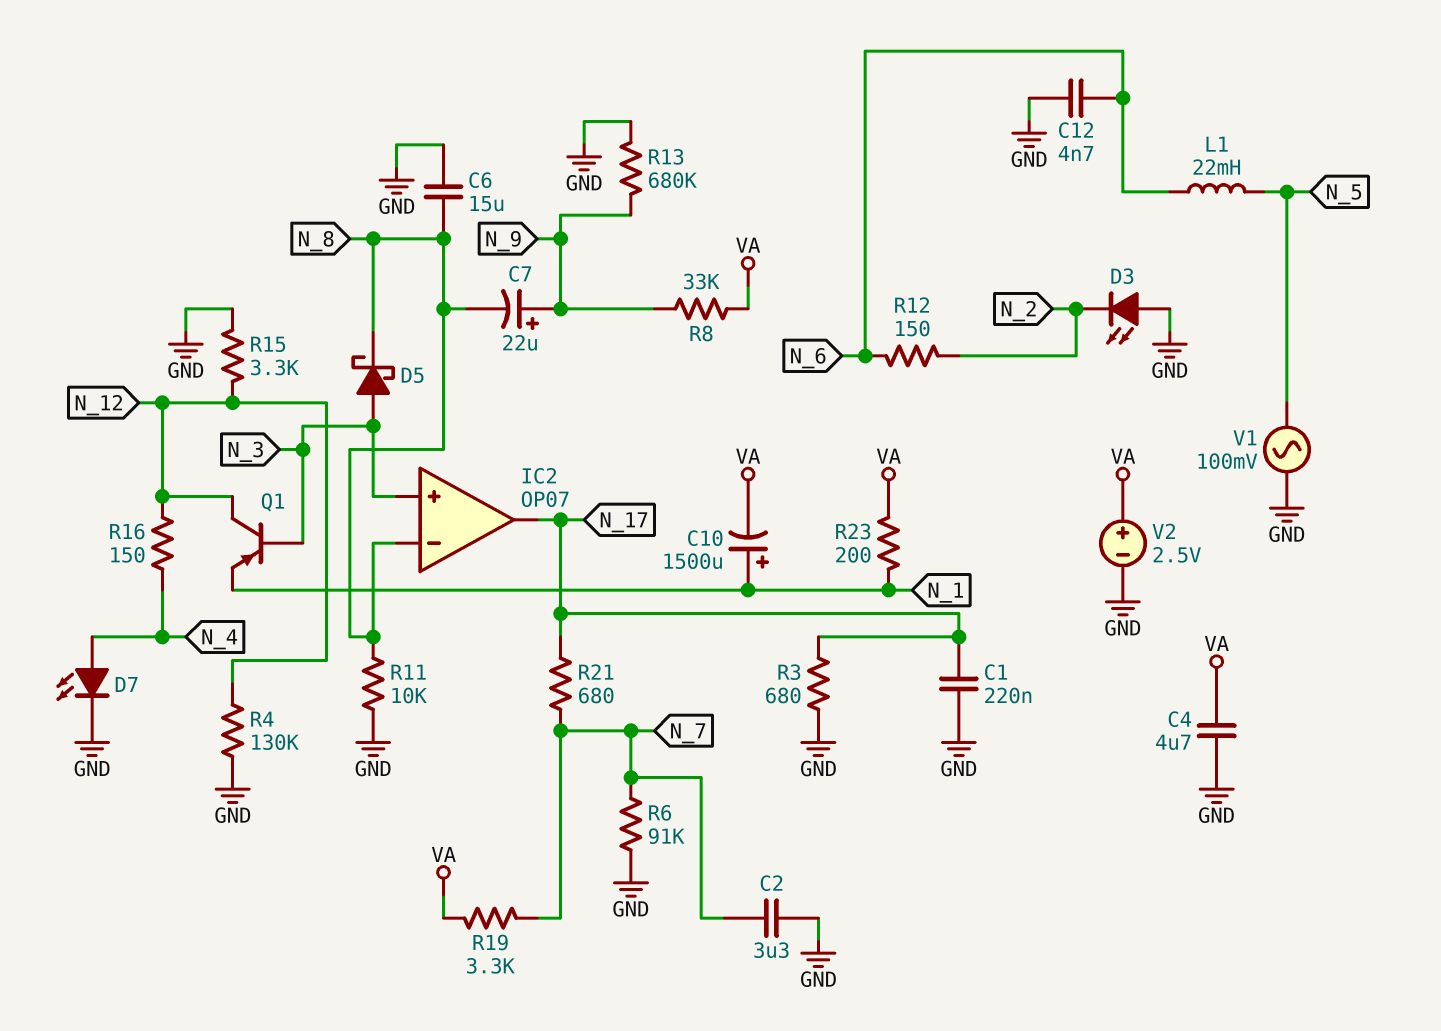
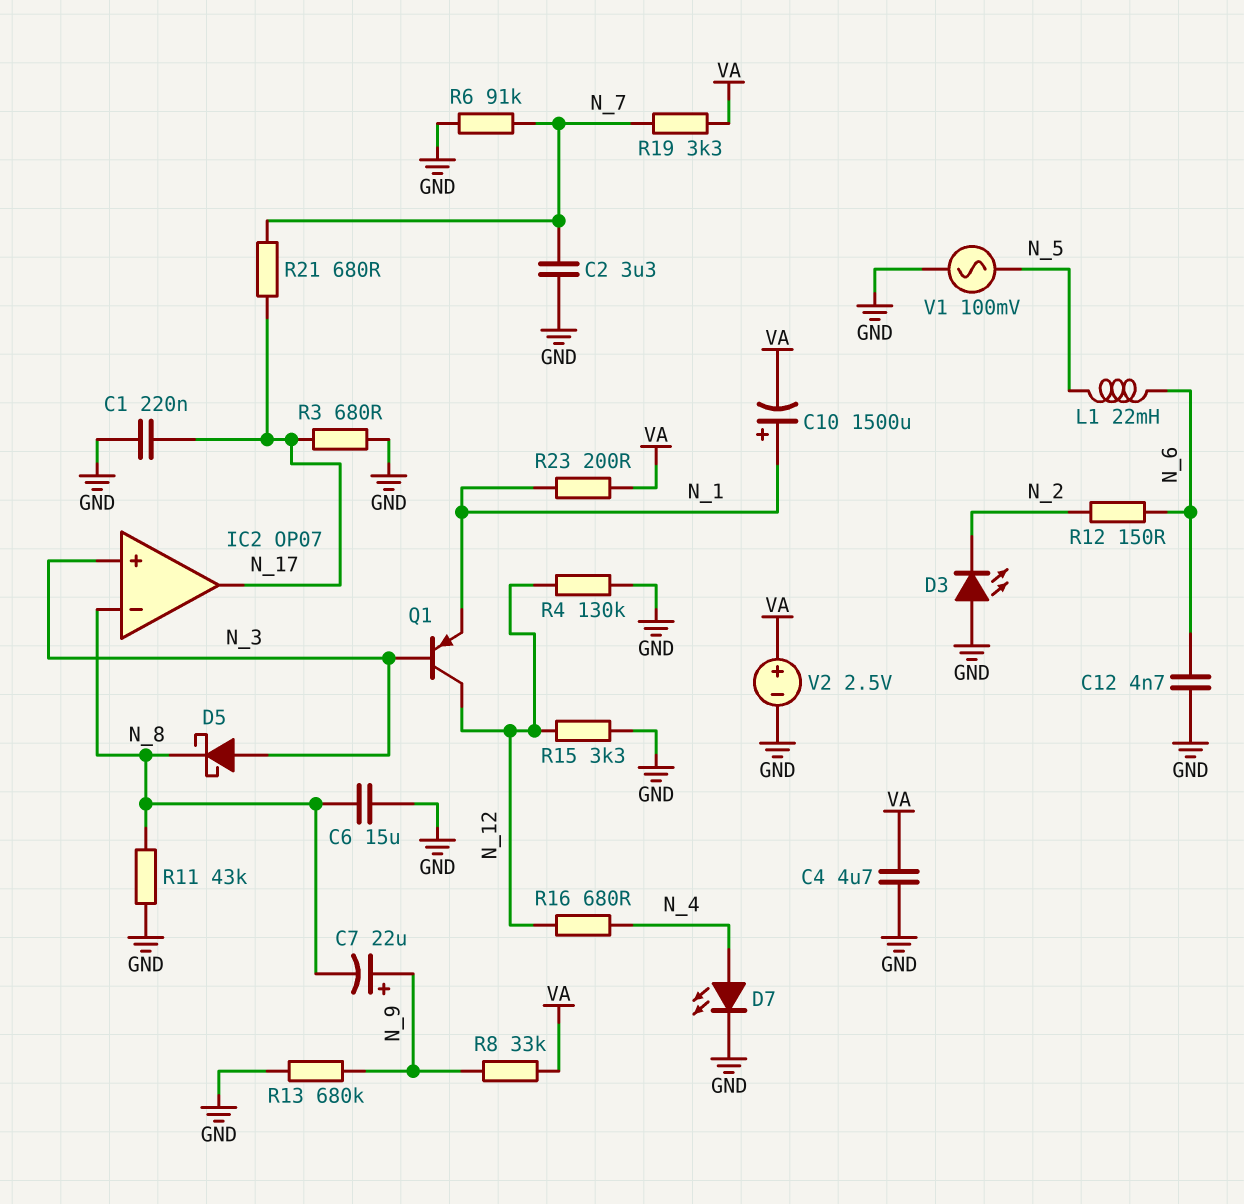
R11: 10k (GND, N_8) -> 43k (GND, N_8)
R16: 150 (N_4, N_12) -> 680 (N_4, N_12)

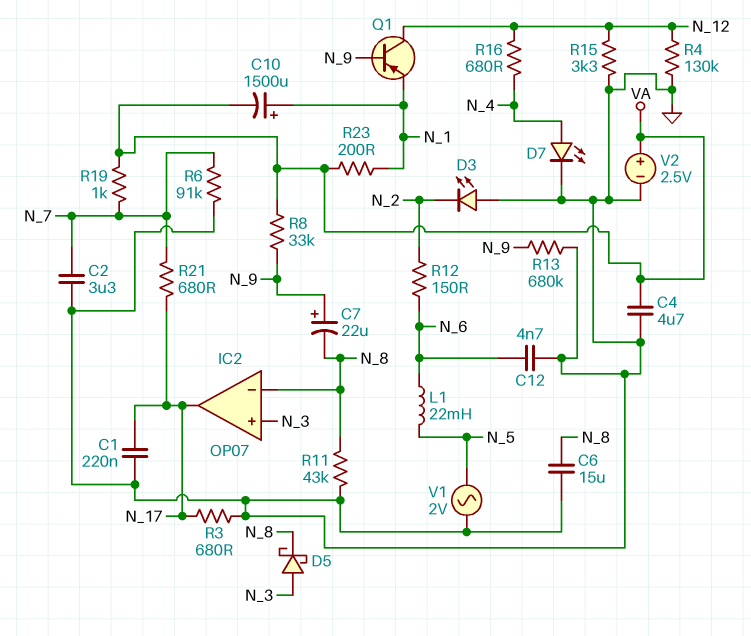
Q1: PNP (B N_3, C N_12, E N_1) -> PNP (B N_9, C N_12, E N_1)
R19: 3.3k (N_7, VA) -> 1k (N_7, VA)
V1: AC 100mV (GND, N_5) -> AC 2V (GND, N_5)

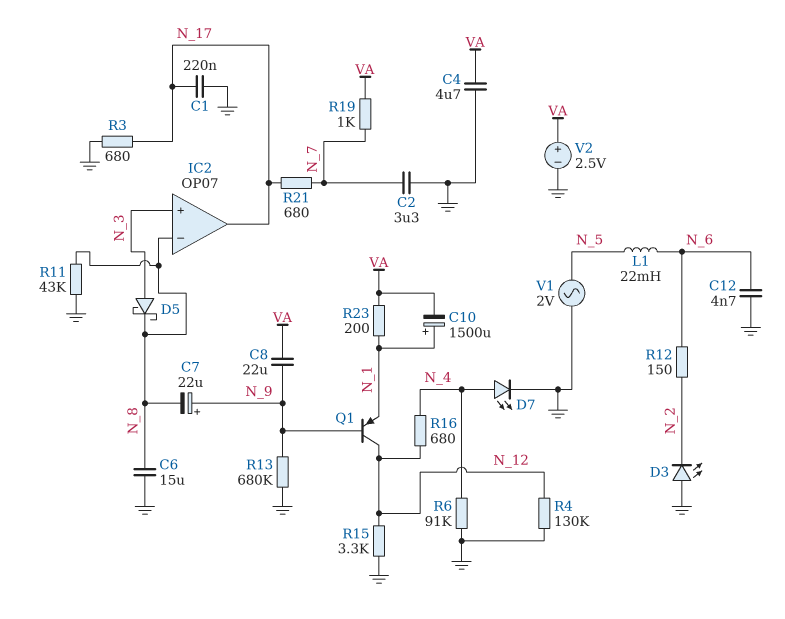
C8: none -> 22uF (N_9, VA)
R6: 91k (GND, N_7) -> 91k (GND, N_4)
R8: 33k (N_9, VA) -> none

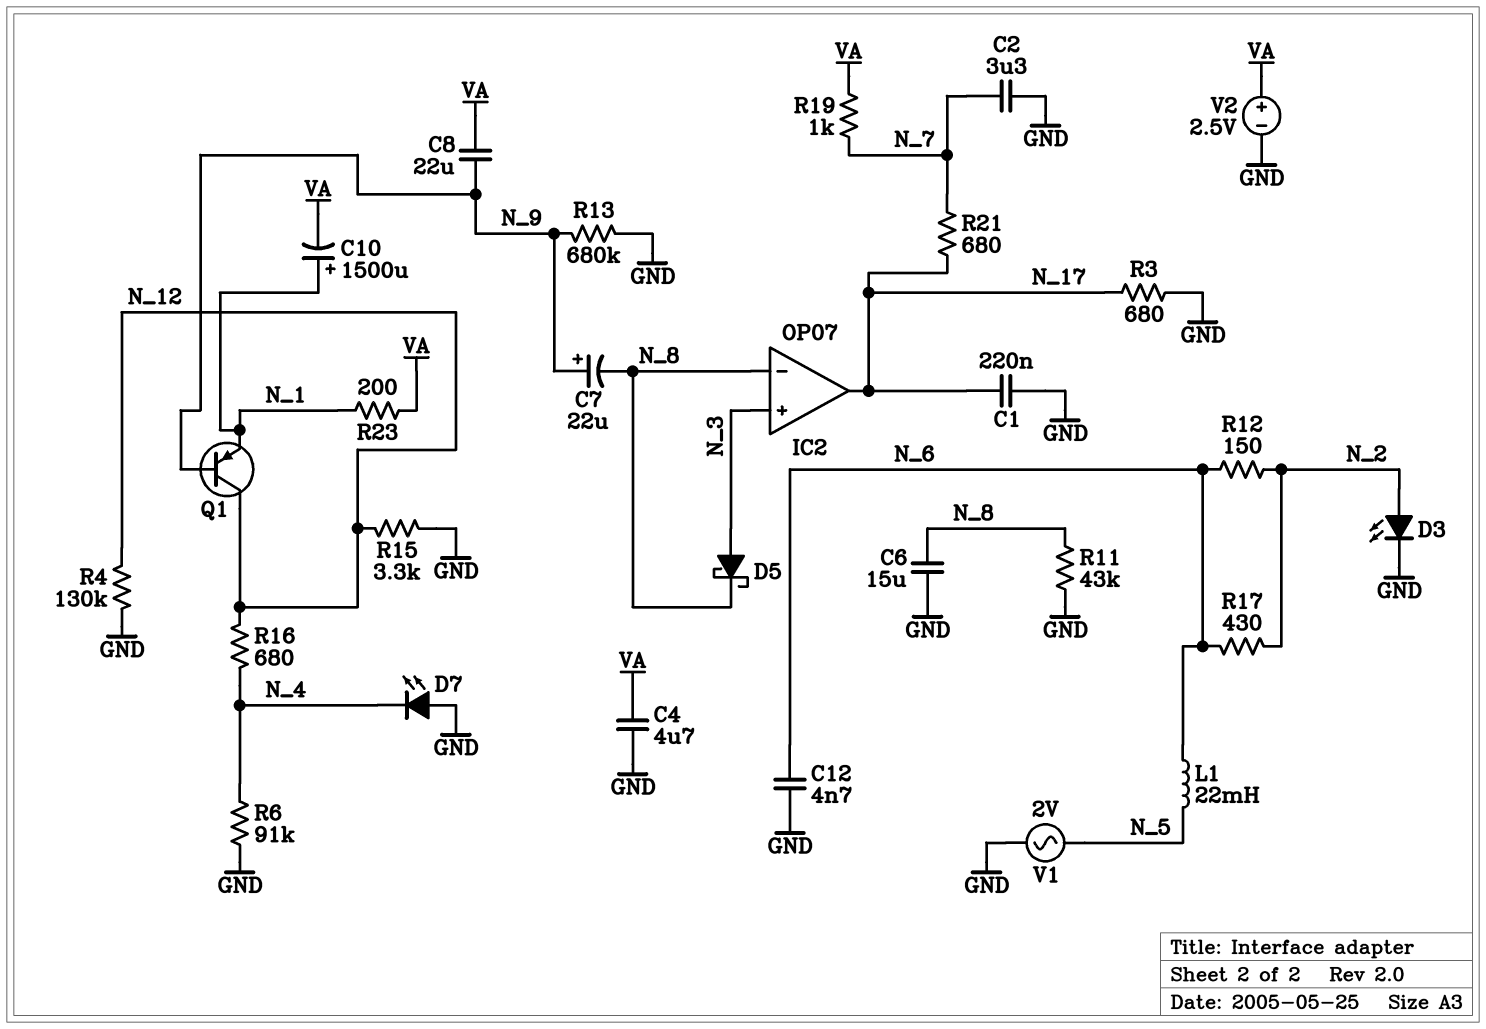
D3: LED (A GND, K N_2) -> LED (A N_2, K GND)
D7: LED (A N_4, K GND) -> LED (A GND, K N_4)
R17: none -> 430 (N_2, N_6)

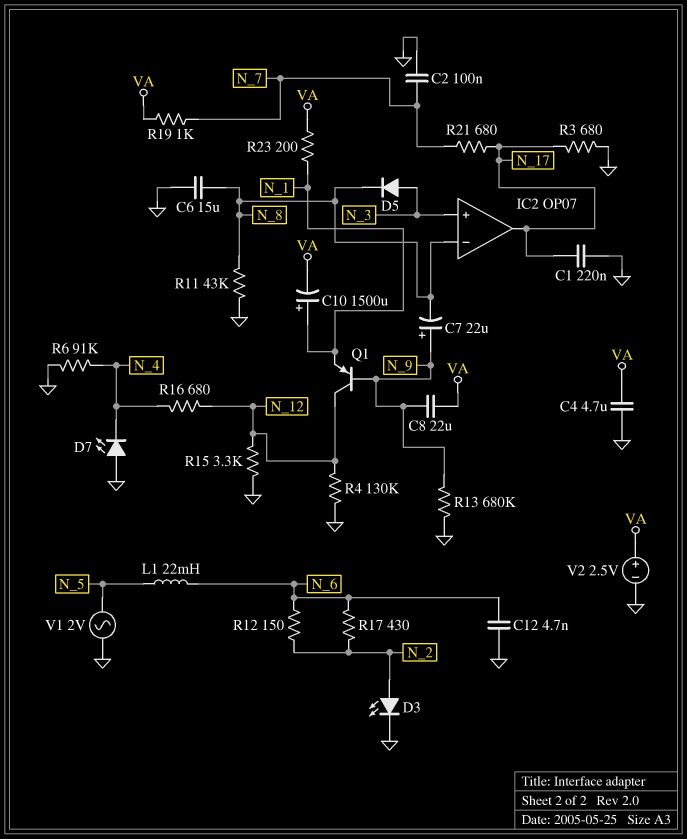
C2: 3.3uF (GND, N_7) -> 100nF (GND, N_7)
D5: schottky (A N_3, K N_8) -> diode (A N_3, K N_8)

